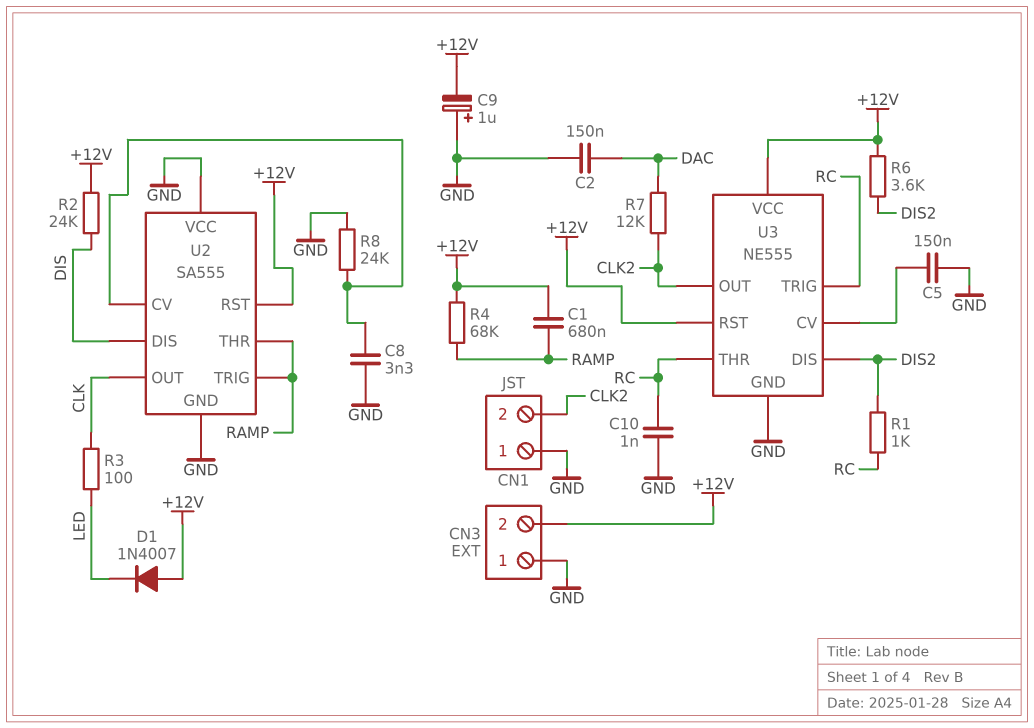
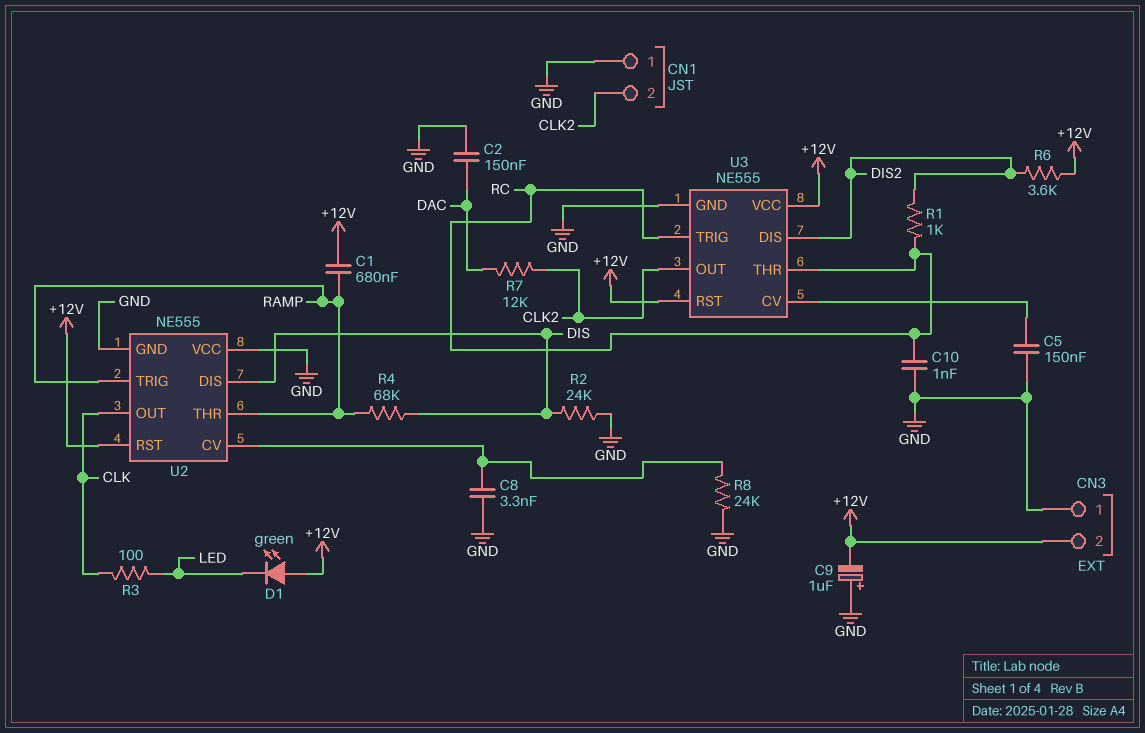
D1: diode 1N4007 (A +12V, K LED) -> LED green (A +12V, K LED)
R2: 24k (+12V, DIS) -> 24k (DIS, GND)
R4: 68k (+12V, RAMP) -> 68k (DIS, RAMP)
U2: SA555 -> NE555

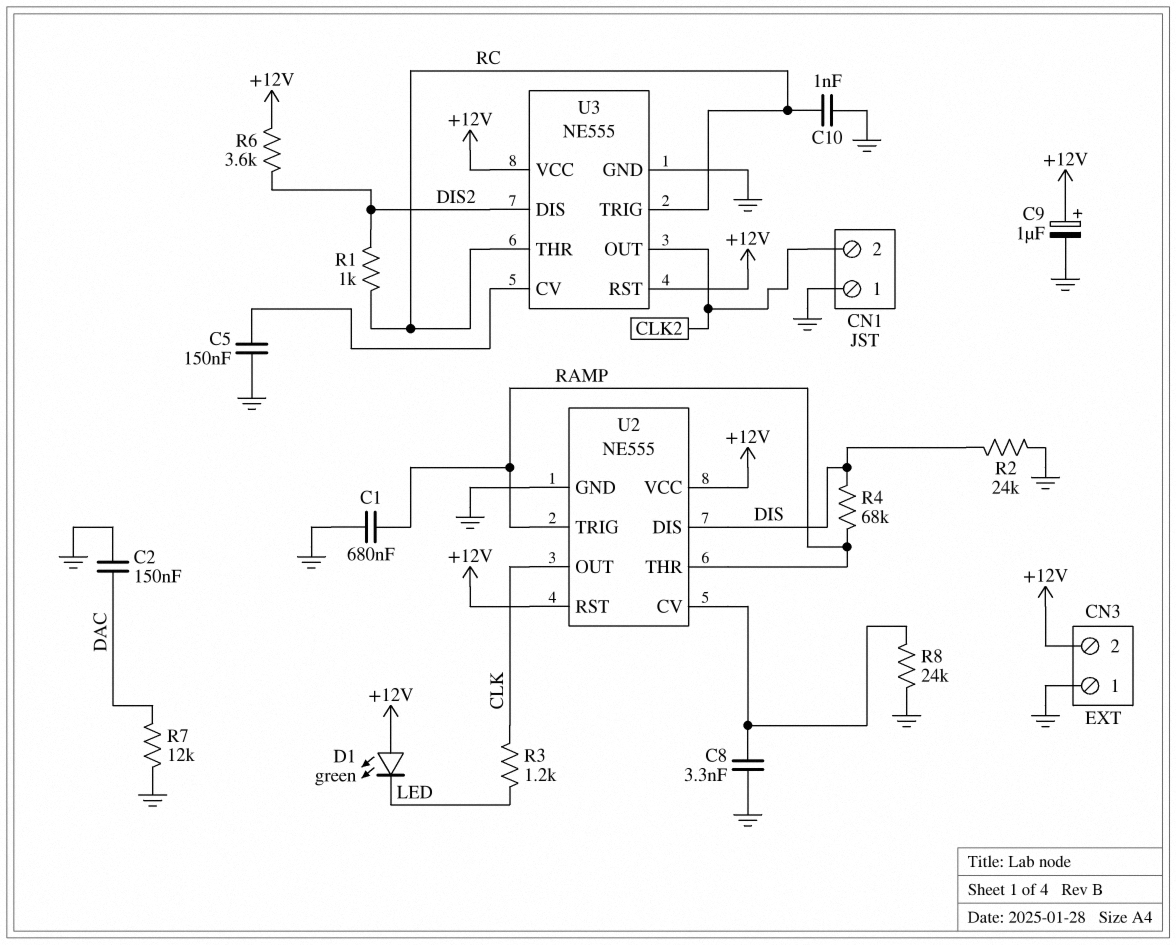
C1: 680nF (+12V, RAMP) -> 680nF (GND, RAMP)
C9: 1uF (plus GND, minus +12V) -> 1uF (plus +12V, minus GND)
R3: 100 (CLK, LED) -> 1.2k (CLK, LED)
R7: 12k (CLK2, DAC) -> 12k (DAC, GND)
U2 pin VCC: GND -> +12V

